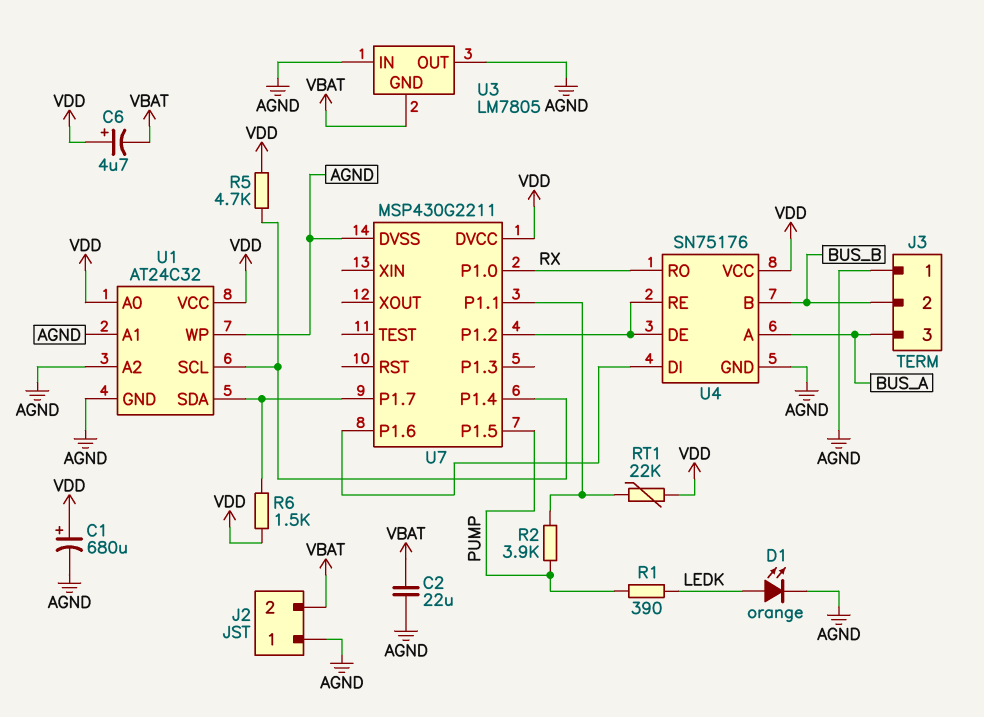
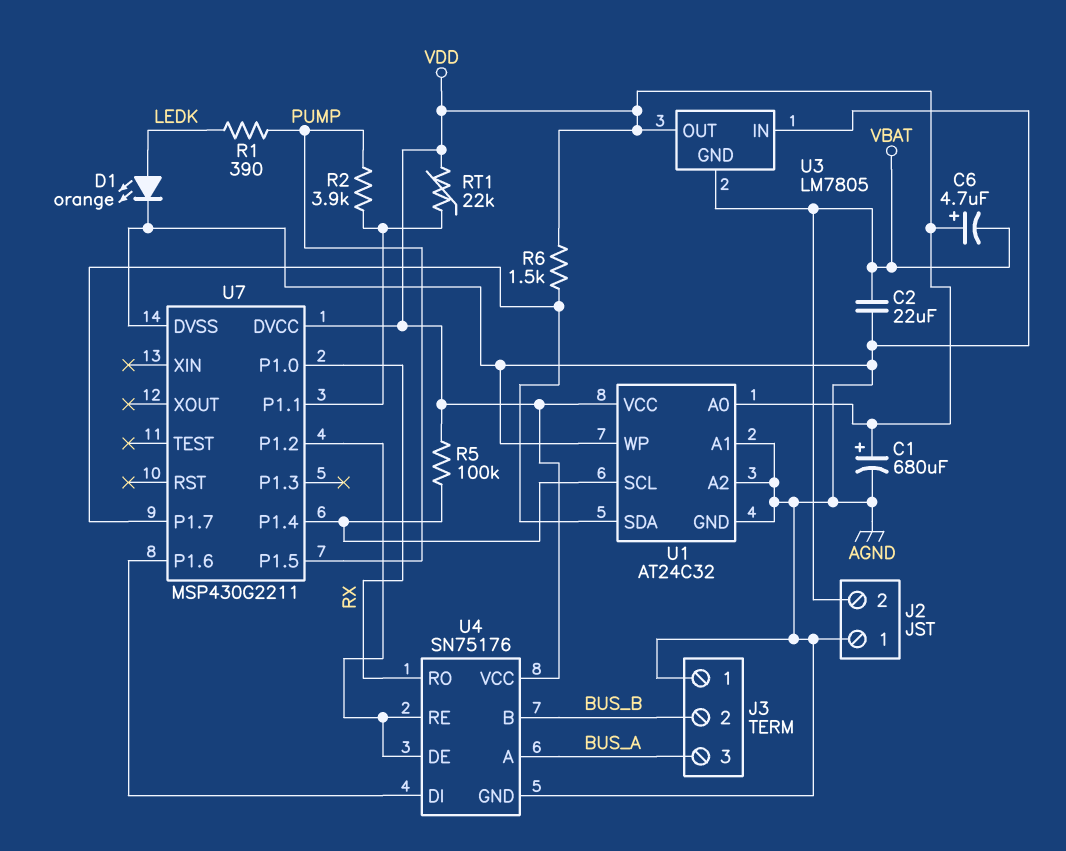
R5: 4.7k (U1/SCL, VDD) -> 100k (U1/SCL, VDD)
U3 pin OUT: AGND -> VDD

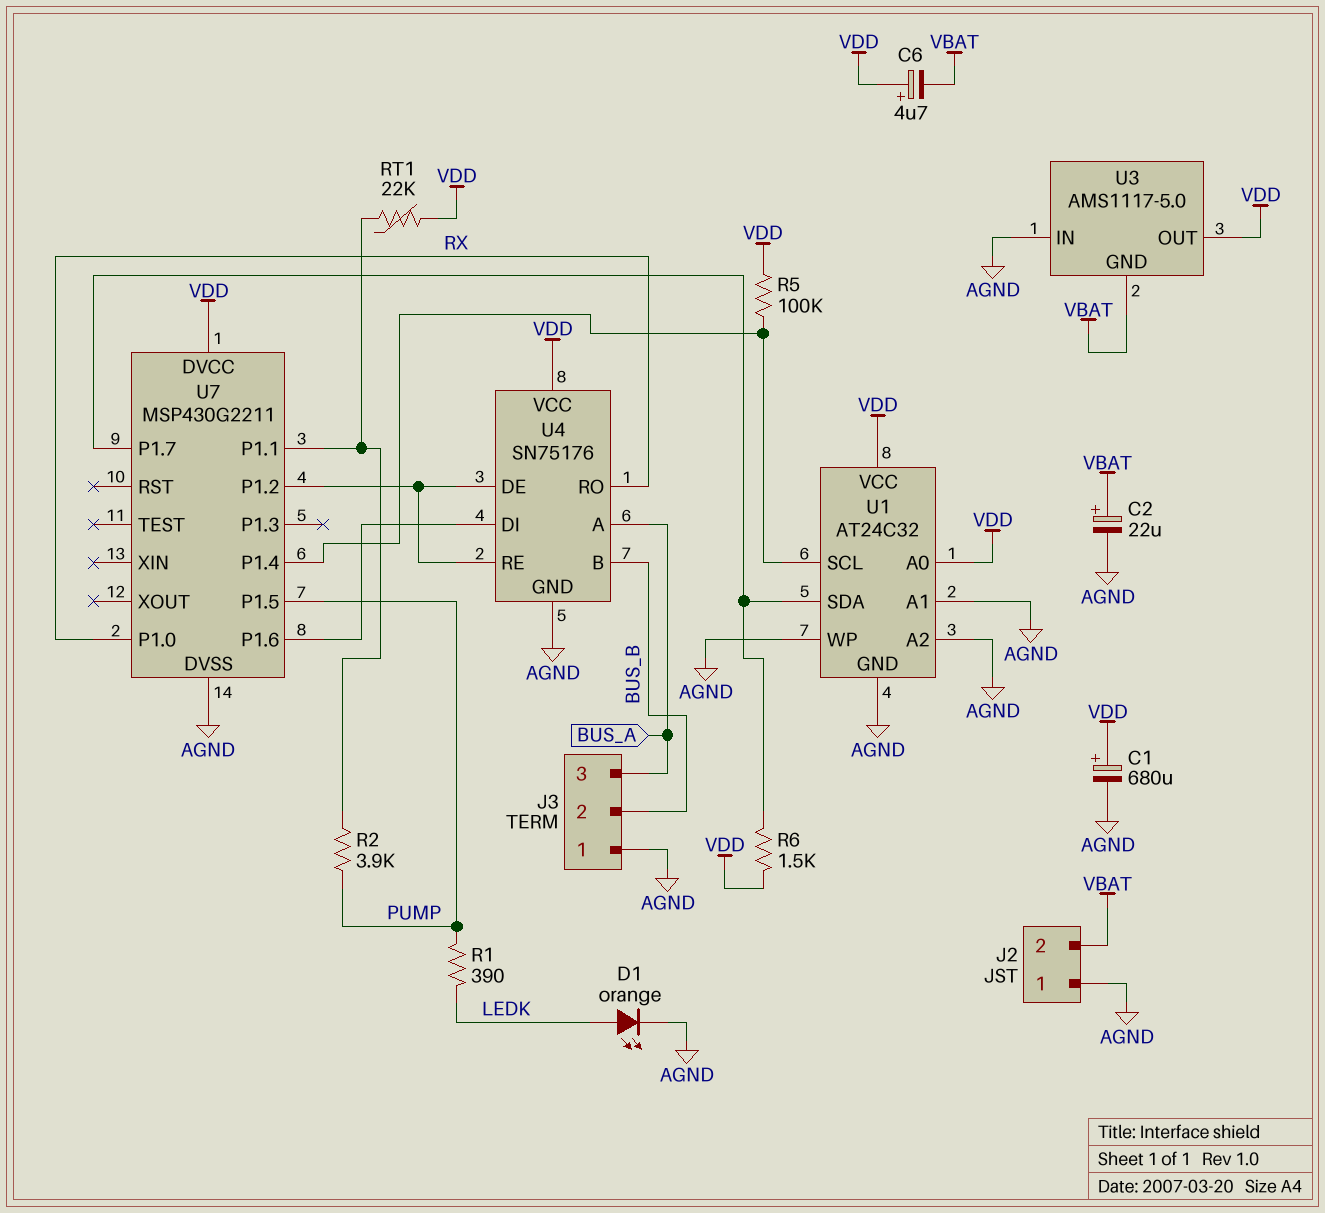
C2: 22uF (AGND, VBAT) -> 22uF (plus VBAT, minus AGND)
U3: LM7805 -> AMS1117-5.0

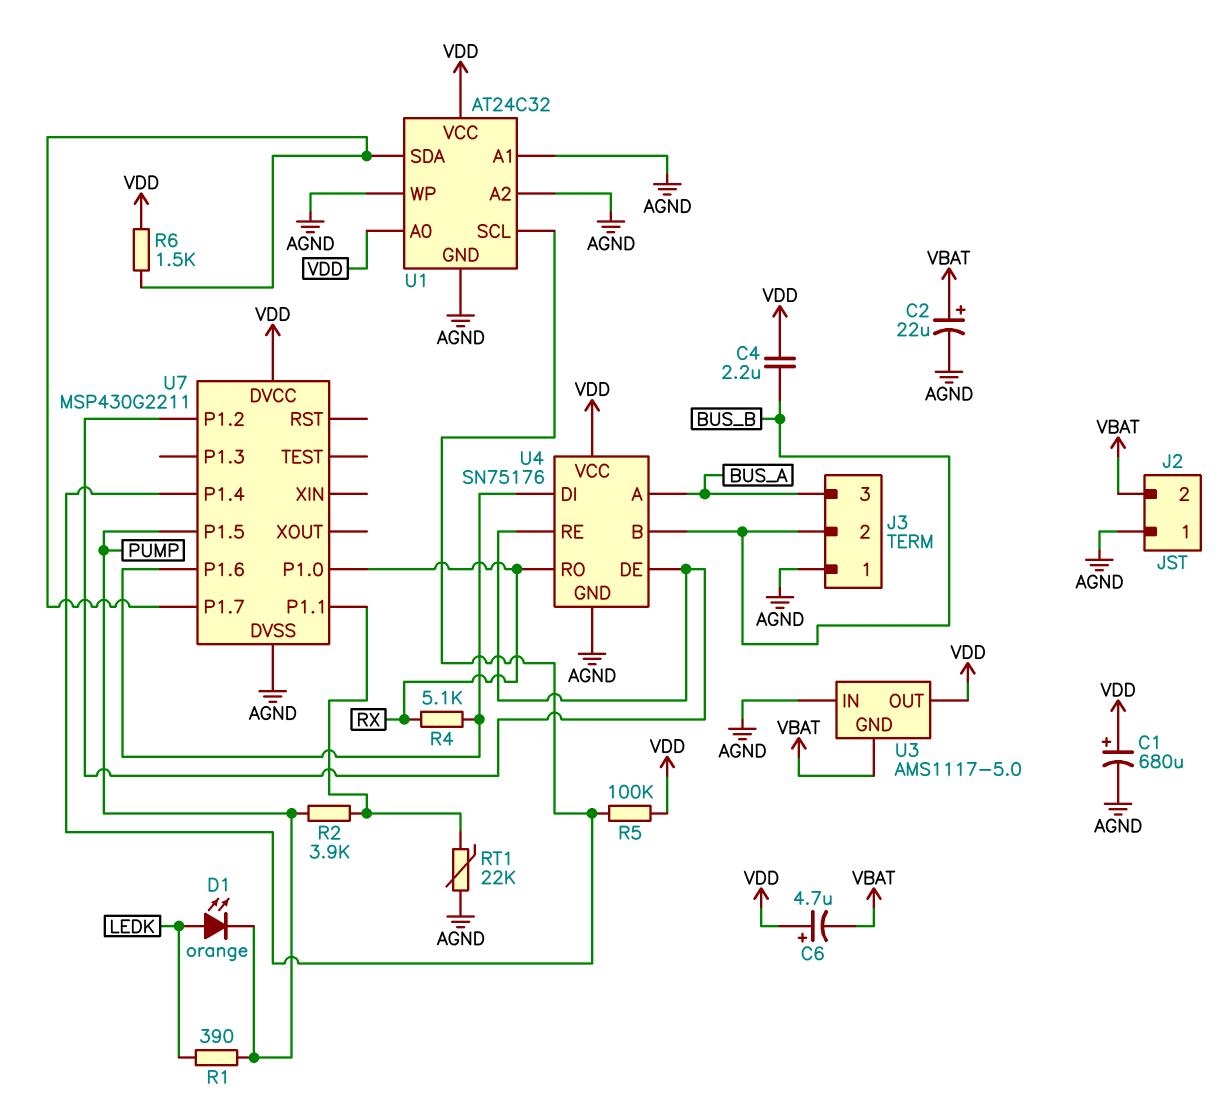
C4: none -> 2.2uF (BUS_B, VDD)
D1: LED orange (A LEDK, K AGND) -> LED orange (A LEDK, K PUMP)
R4: none -> 5.1k (RX, U4/DI)
RT1: 22k (U7/P1.1, VDD) -> 22k (AGND, U7/P1.1)

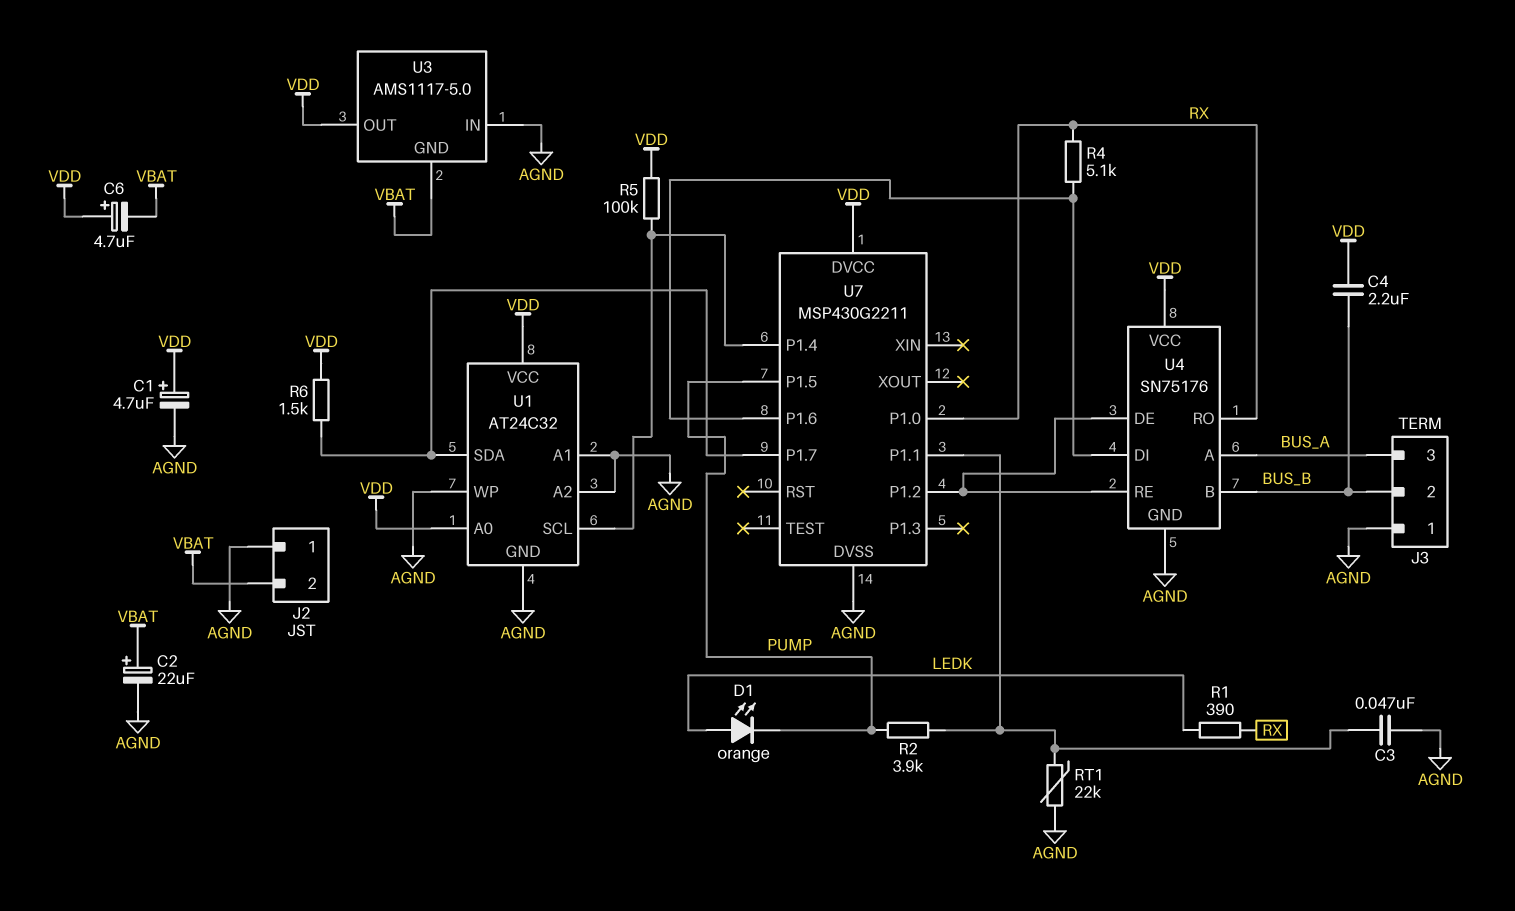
C1: 680uF (plus VDD, minus AGND) -> 4.7uF (plus VDD, minus AGND)
C3: none -> 47nF (AGND, U7/P1.1)
R1: 390 (LEDK, PUMP) -> 390 (LEDK, RX)

